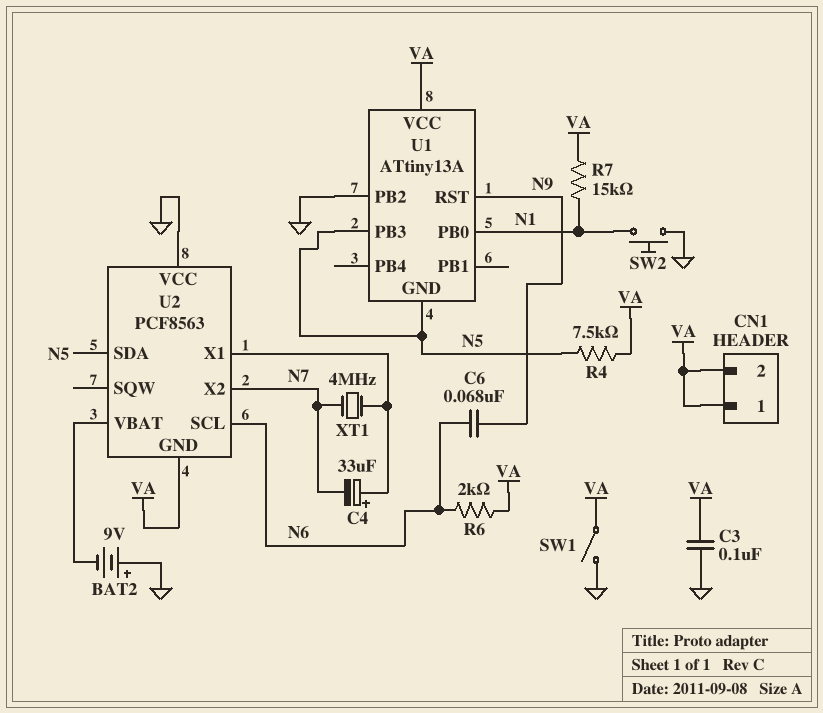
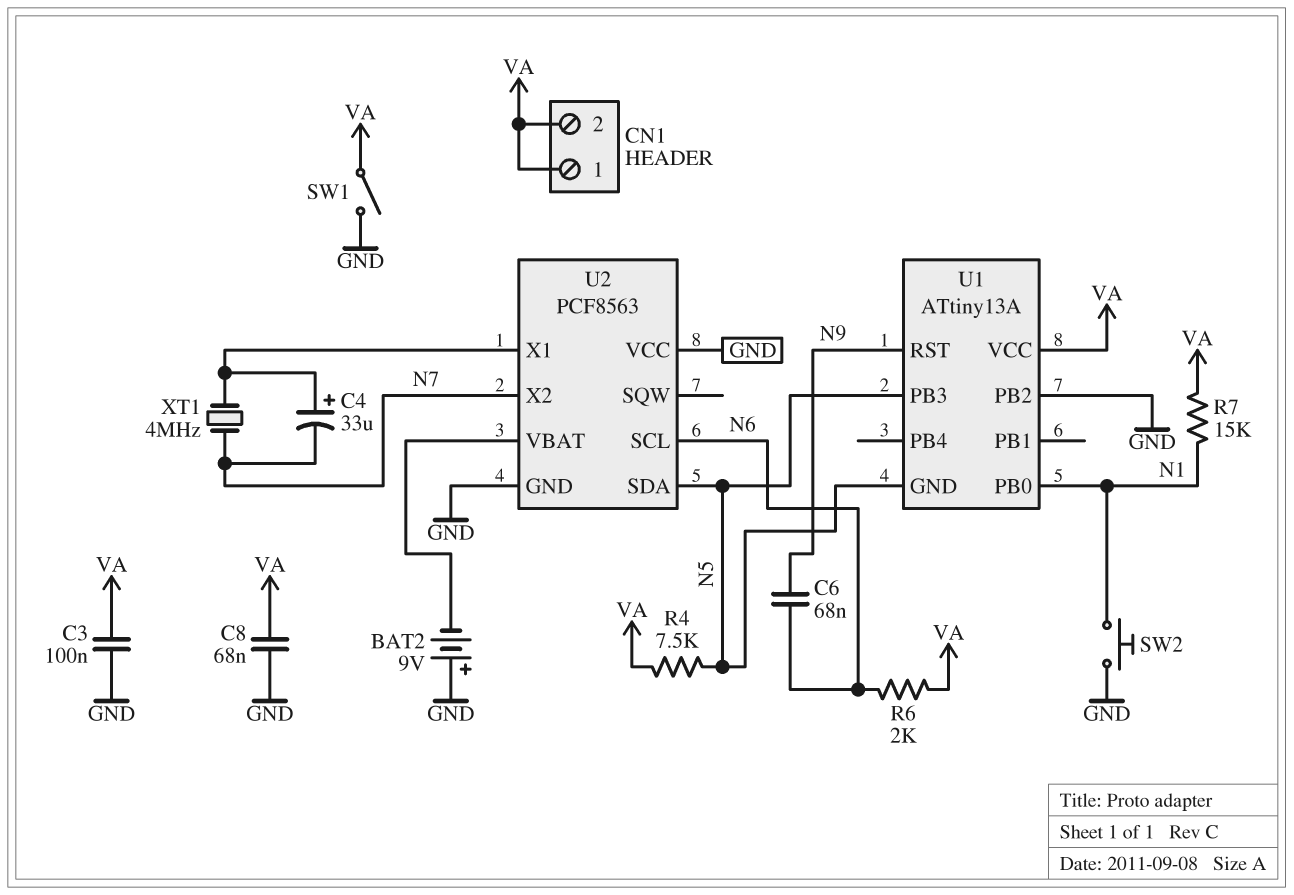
C8: none -> 68nF (GND, VA)
U2 pin GND: VA -> GND

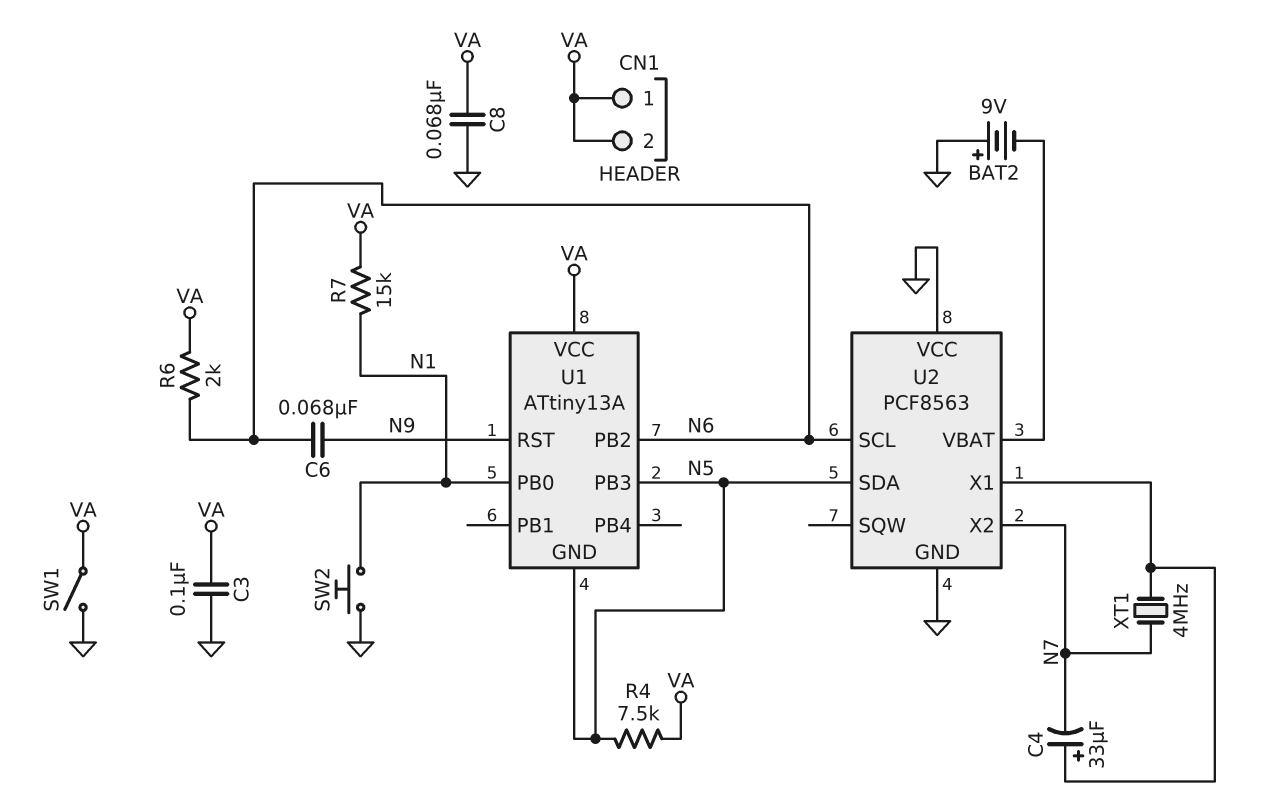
U1 pin PB2: GND -> N6

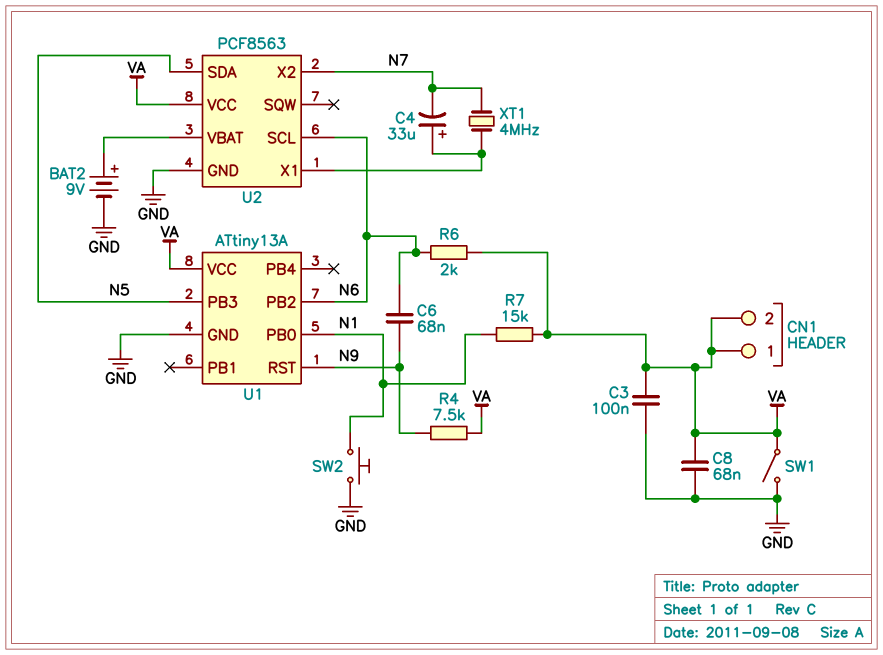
BAT2: 9V (plus GND, minus U2/VBAT) -> 9V (plus U2/VBAT, minus GND)
R4: 7.5k (N5, VA) -> 7.5k (N9, VA)
U1 pin GND: N5 -> GND
U2 pin VCC: GND -> VA

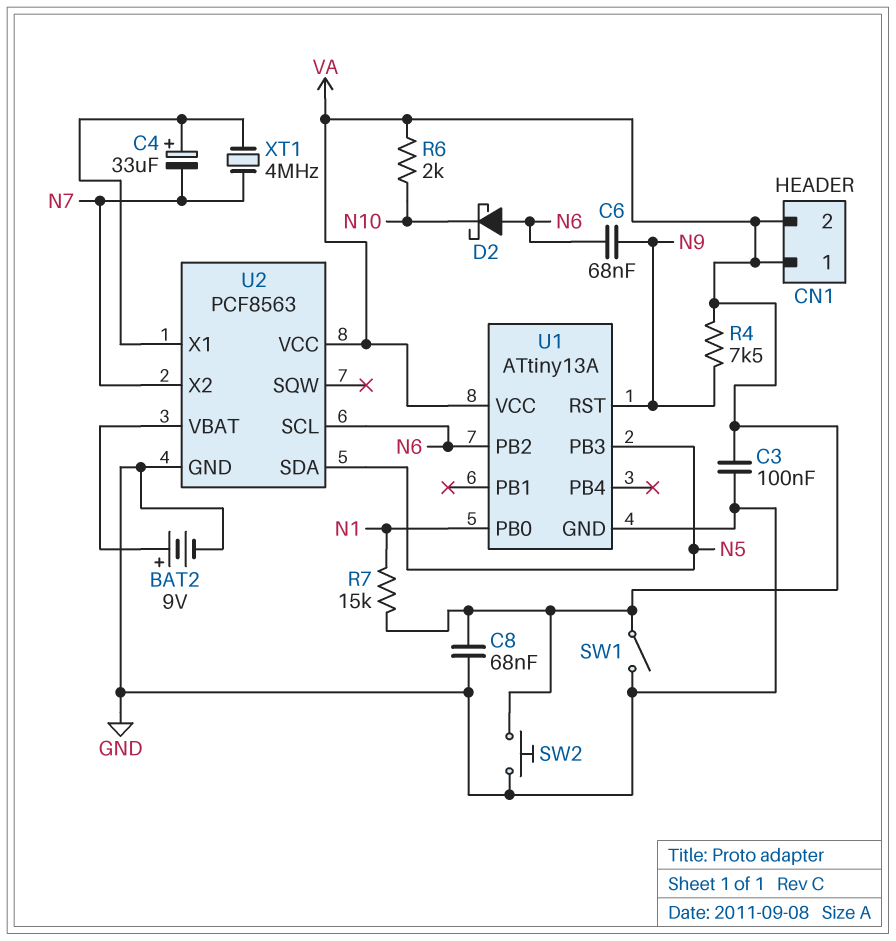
D2: none -> schottky (A N6, K N10)
R6: 2k (N6, VA) -> 2k (N10, VA)
SW2: button (GND, N1) -> button (GND, VA)

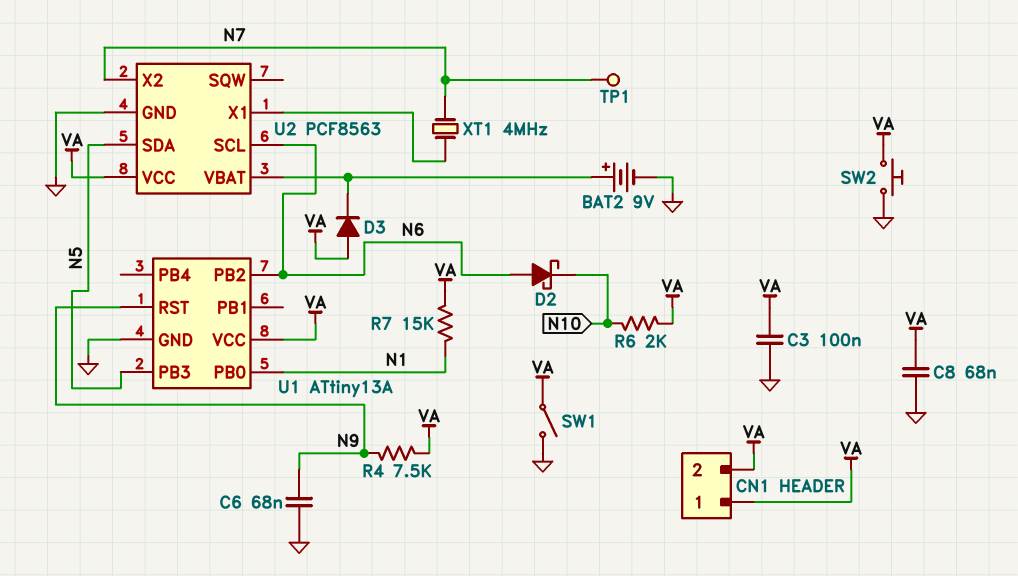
C4: 33uF (plus U2/X1, minus N7) -> none
C6: 68nF (N6, N9) -> 68nF (GND, N9)
D3: none -> diode (A VA, K U2/VBAT)
TP1: none -> test point (N7)

